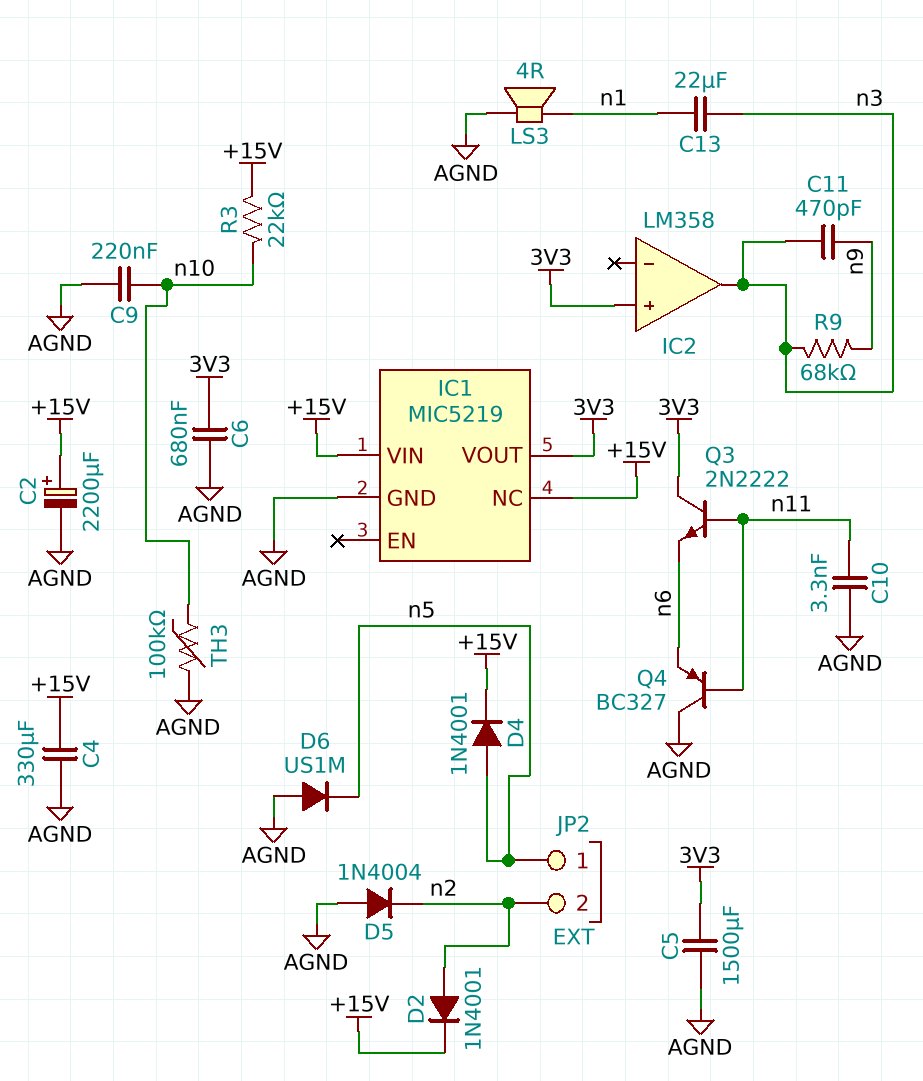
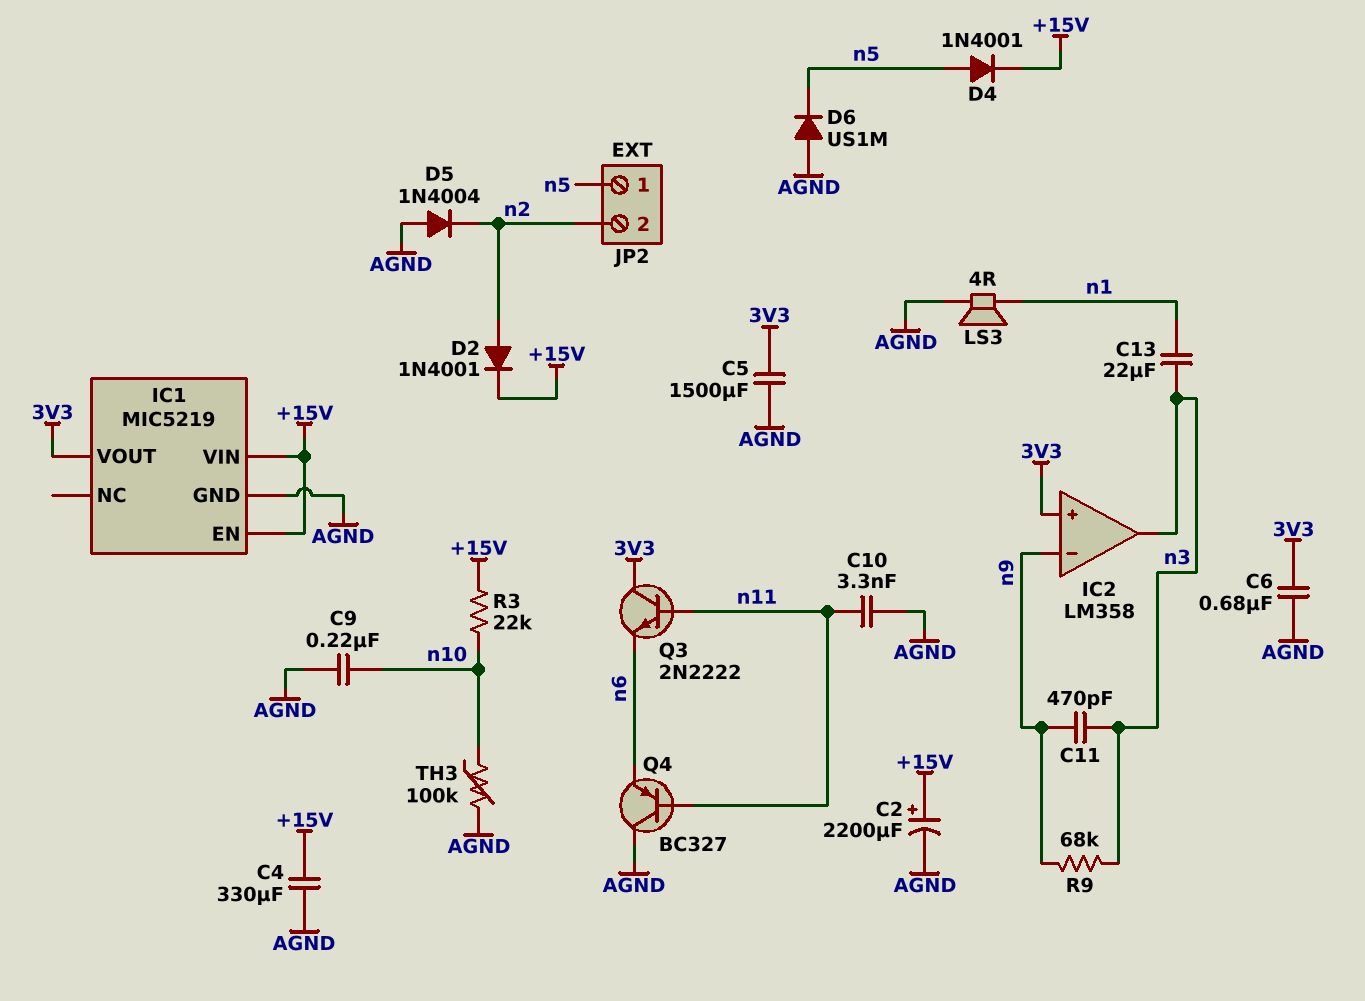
IC1 pin EN: none -> +15V
IC1 pin NC: +15V -> none
IC2 pin in-: none -> n9

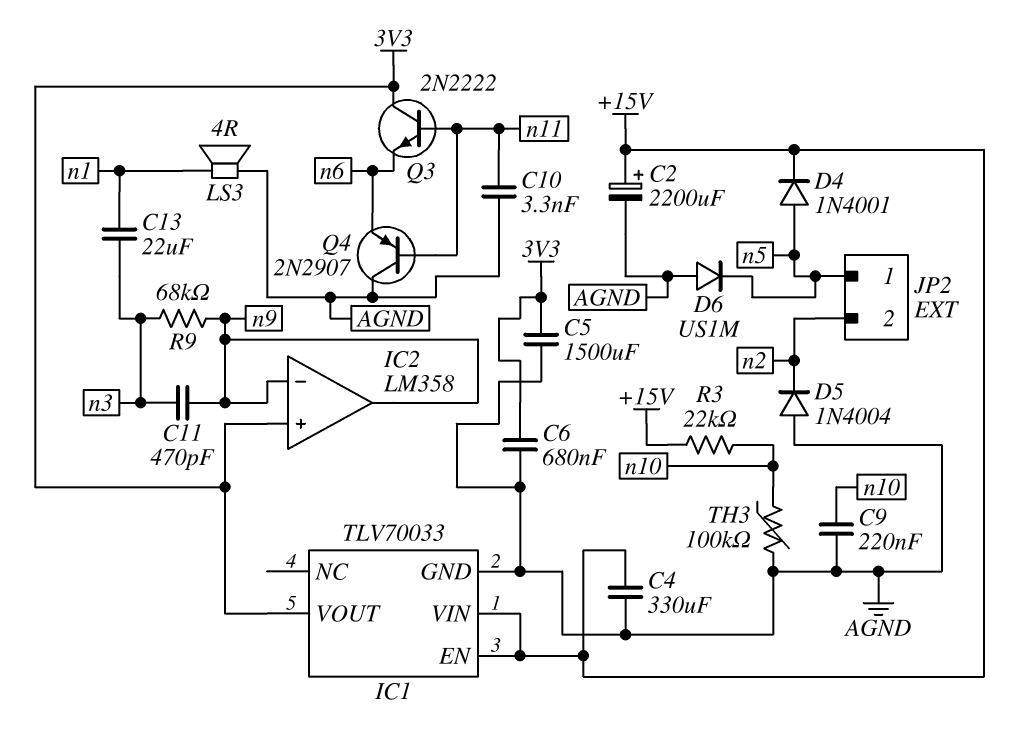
D2: diode 1N4001 (A n2, K +15V) -> none
IC1: MIC5219 -> TLV70033
IC2 pin out: n3 -> n9
Q4: PNP BC327 (B n11, C AGND, E n6) -> PNP 2N2907 (B n11, C AGND, E n6)

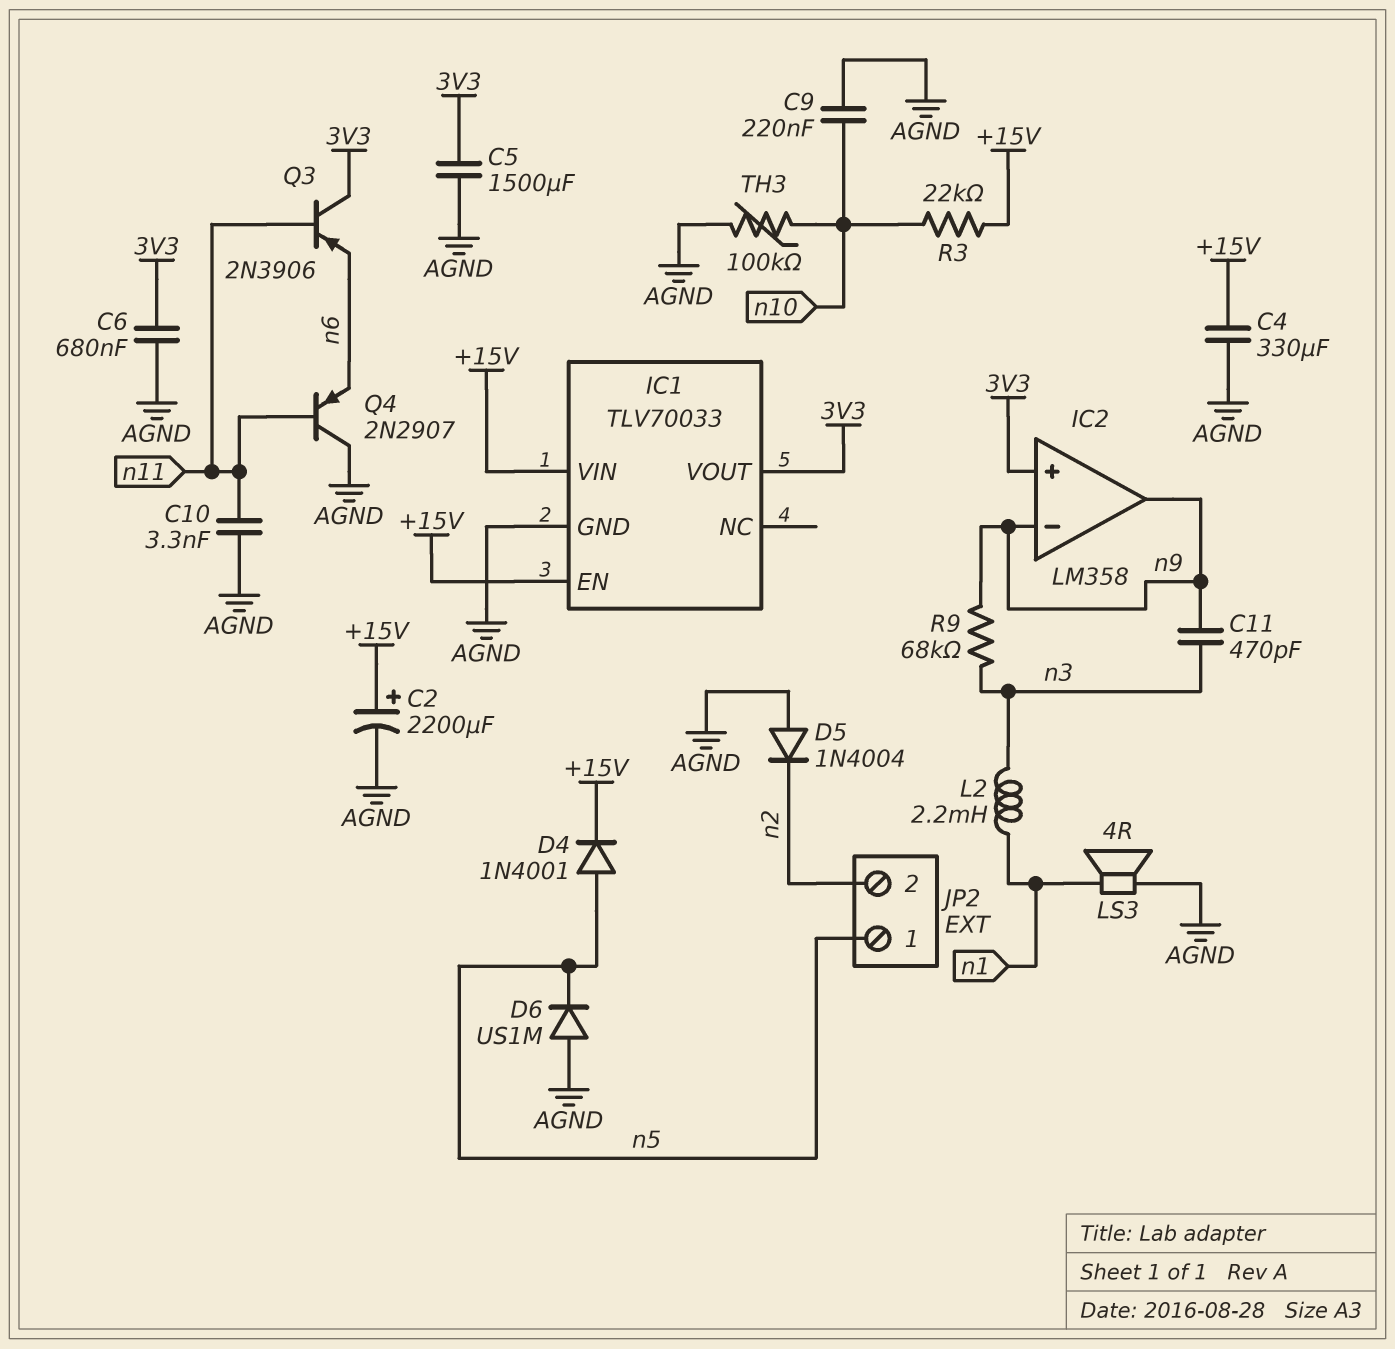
C13: 22uF (n1, n3) -> none
L2: none -> 2.2mH (n1, n3)
Q3: NPN 2N2222 (B n11, C 3V3, E n6) -> PNP 2N3906 (B n11, C 3V3, E n6)

